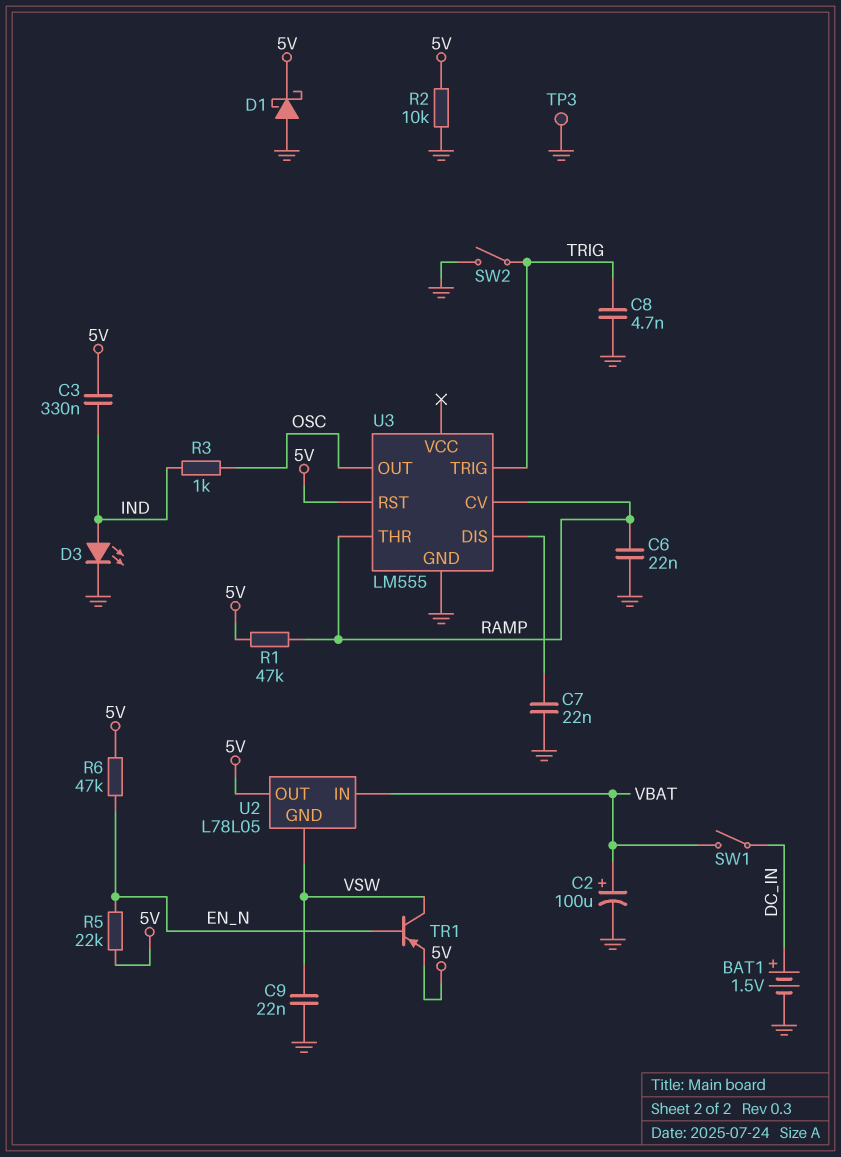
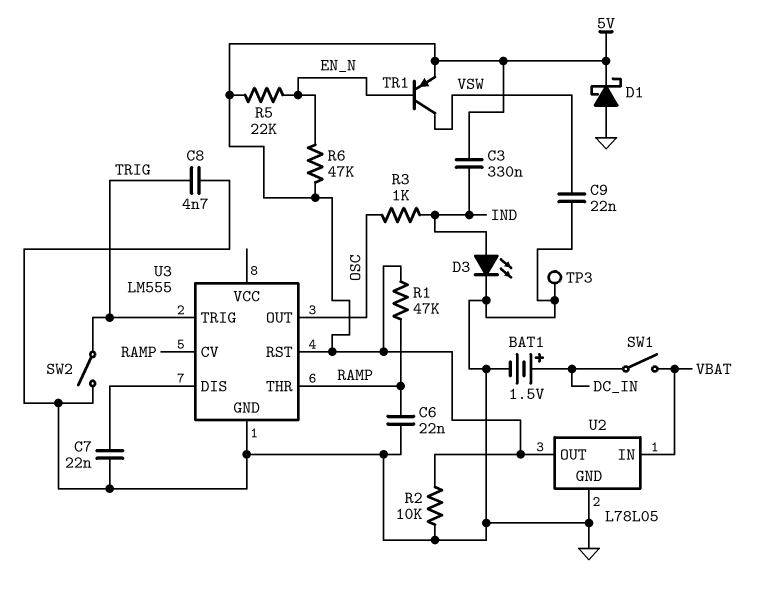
C2: 100uF (plus VBAT, minus GND) -> none
U2 pin GND: VSW -> GND

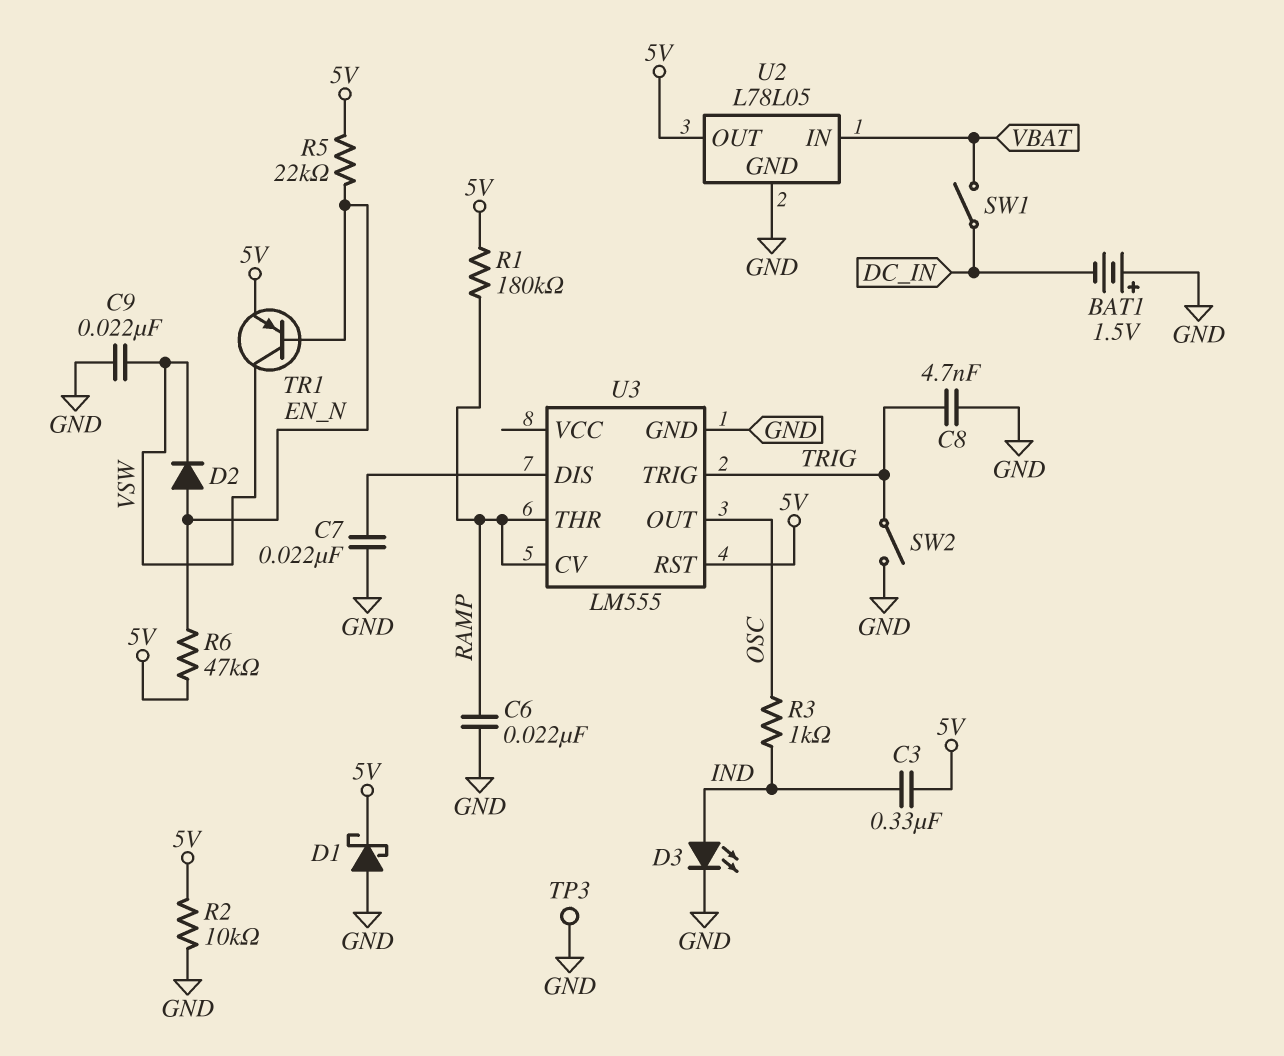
BAT1: 1.5V (plus DC_IN, minus GND) -> 1.5V (plus GND, minus DC_IN)
D2: none -> diode (A EN_N, K VSW)
R1: 47k (5V, RAMP) -> 180k (5V, RAMP)

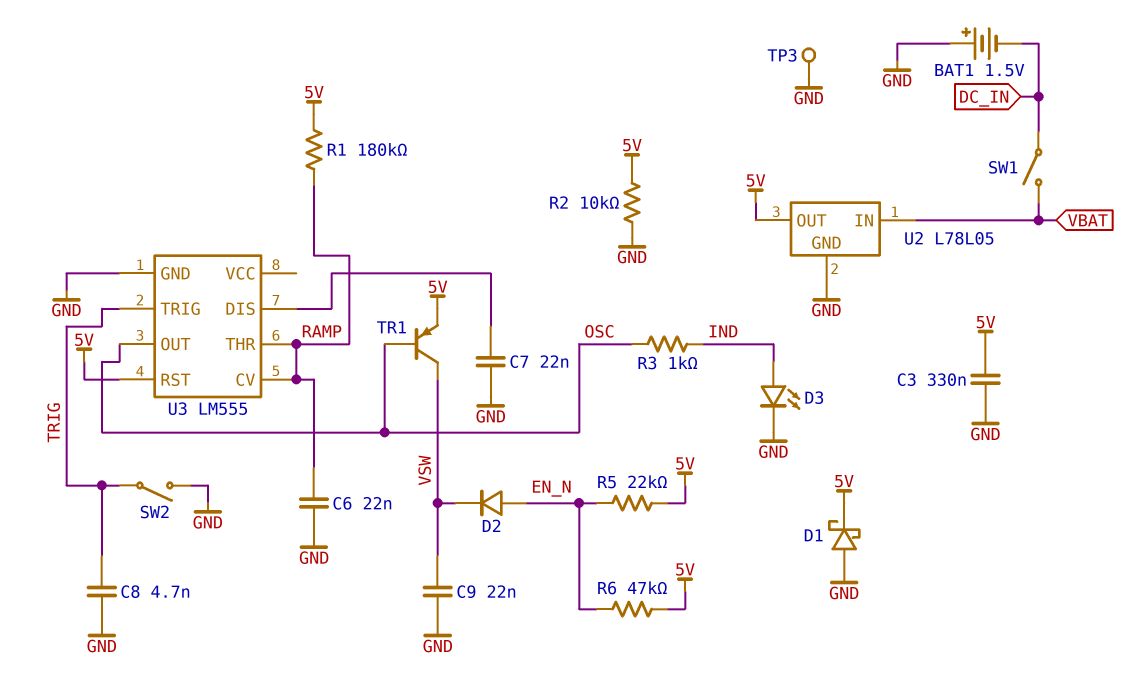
C3: 330nF (5V, IND) -> 330nF (5V, GND)
TR1: PNP (B EN_N, C VSW, E 5V) -> PNP (B OSC, C VSW, E 5V)

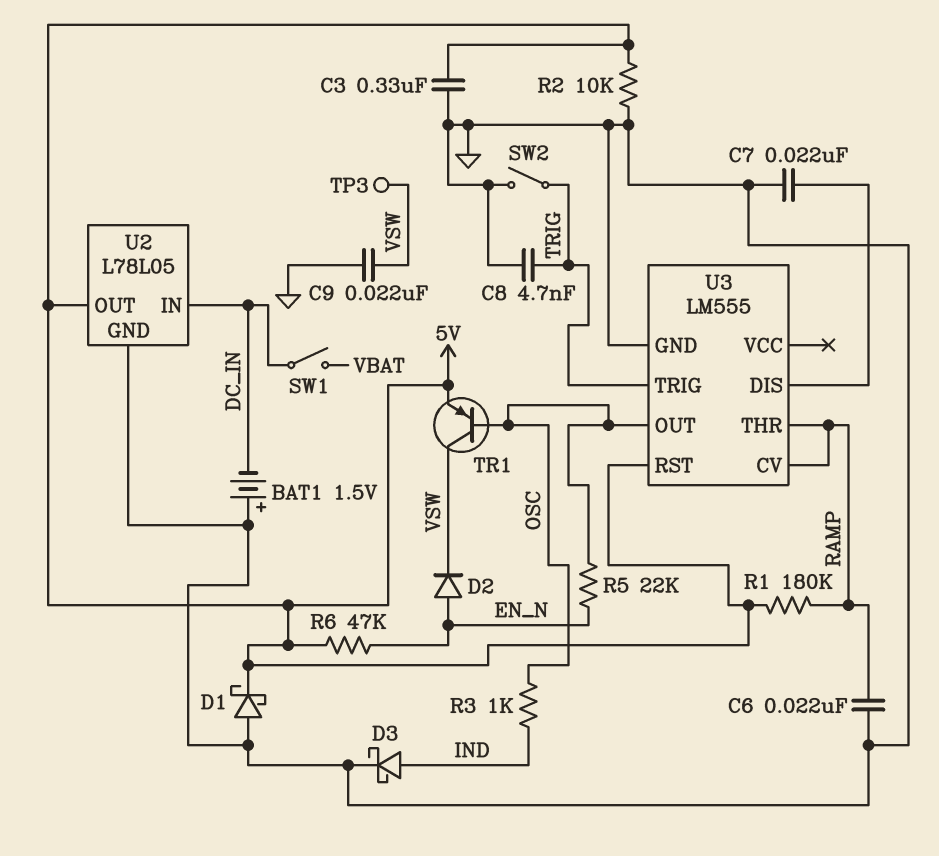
D3: LED (A IND, K GND) -> schottky (A IND, K GND)
R5: 22k (5V, EN_N) -> 22k (EN_N, OSC)
TP3: test point (GND) -> test point (VSW)
U2 pin IN: VBAT -> DC_IN

